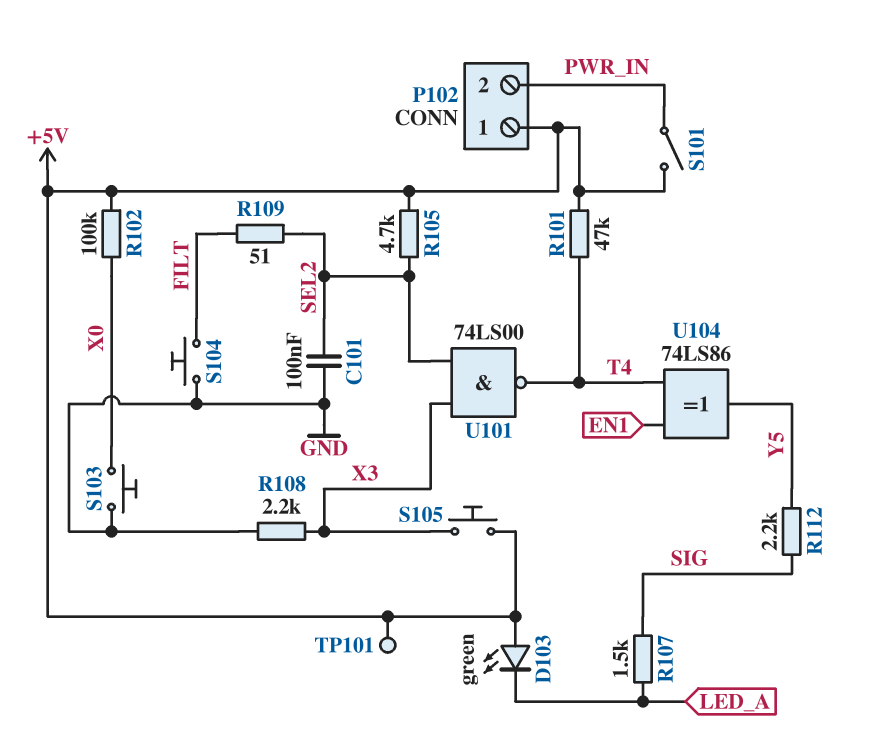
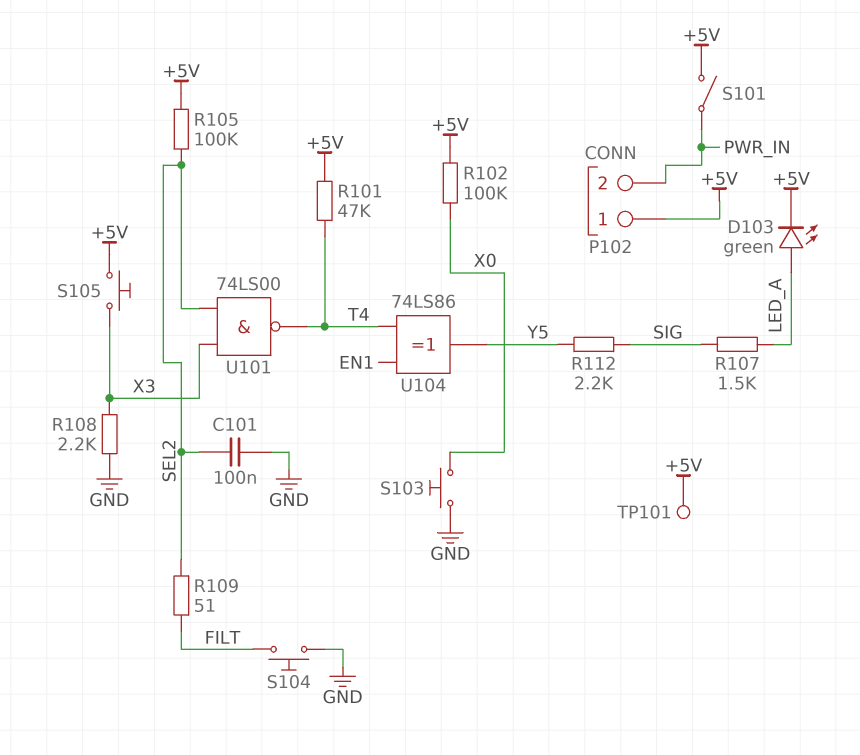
D103: LED green (A +5V, K LED_A) -> LED green (A LED_A, K +5V)
R105: 4.7k (+5V, SEL2) -> 100k (+5V, SEL2)

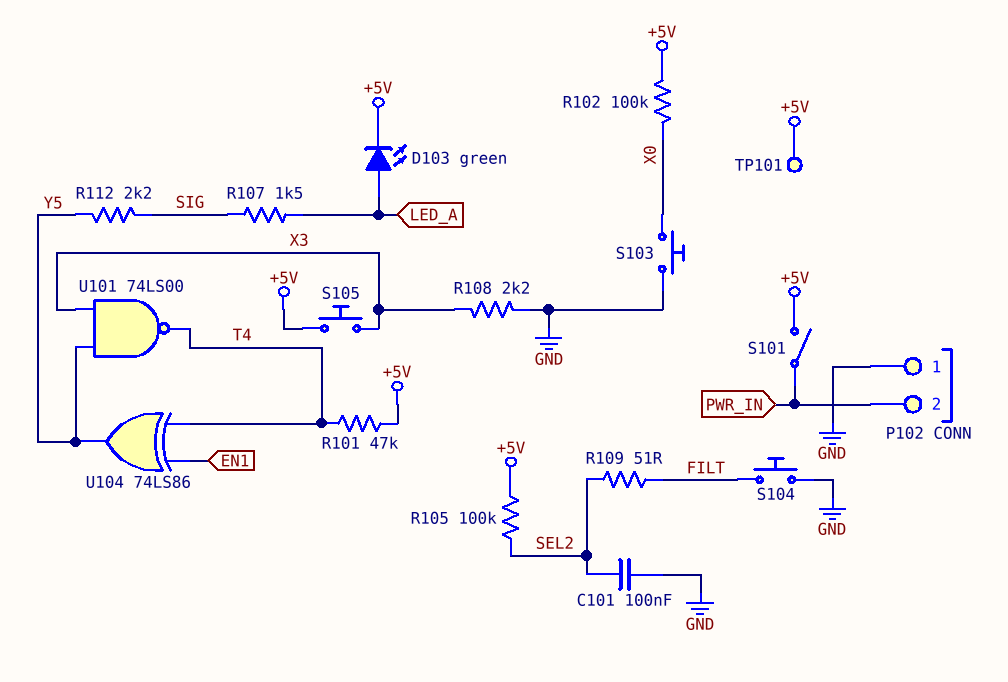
P102 pin 1: +5V -> GND
U101: NAND 74LS00 (in SEL2, in X3, out T4) -> NAND 74LS00 (in X3, in Y5, out T4)

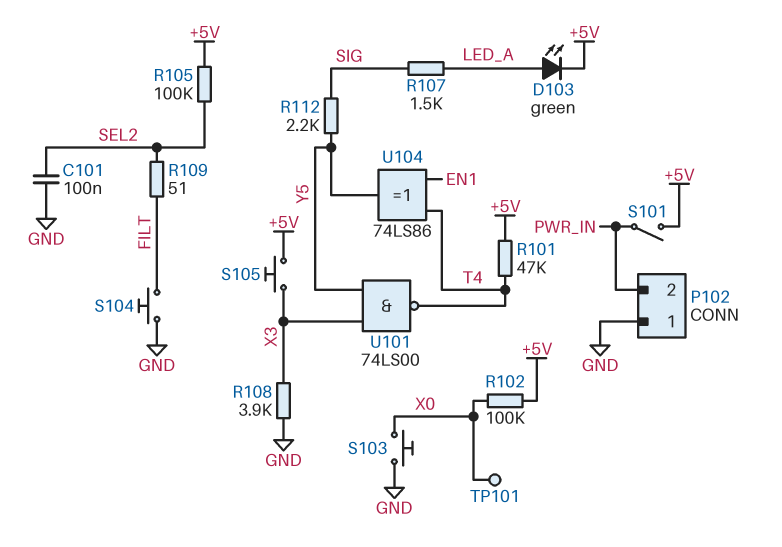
R108: 2.2k (GND, X3) -> 3.9k (GND, X3)
TP101: test point (+5V) -> test point (X0)

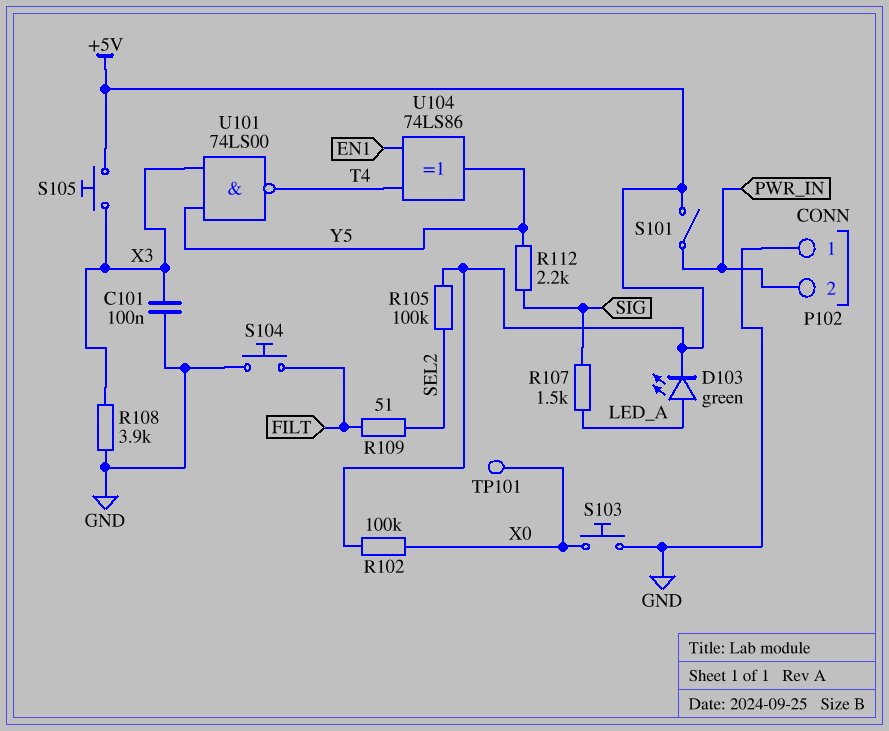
C101: 100nF (GND, SEL2) -> 100nF (GND, X3)
R101: 47k (+5V, T4) -> none

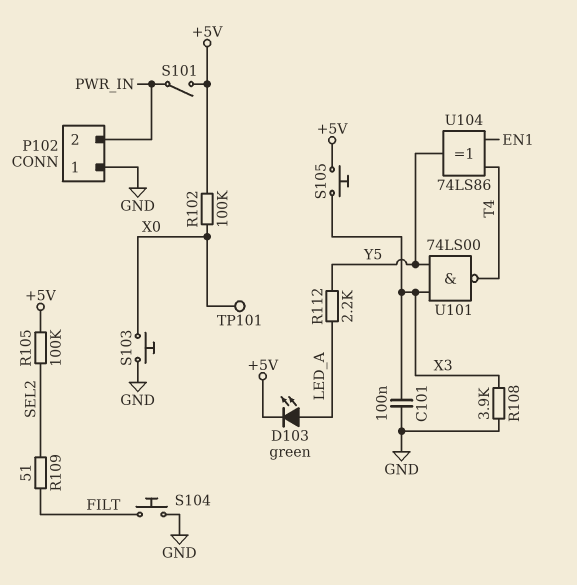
R107: 1.5k (LED_A, SIG) -> none
R112: 2.2k (SIG, Y5) -> 2.2k (LED_A, Y5)

